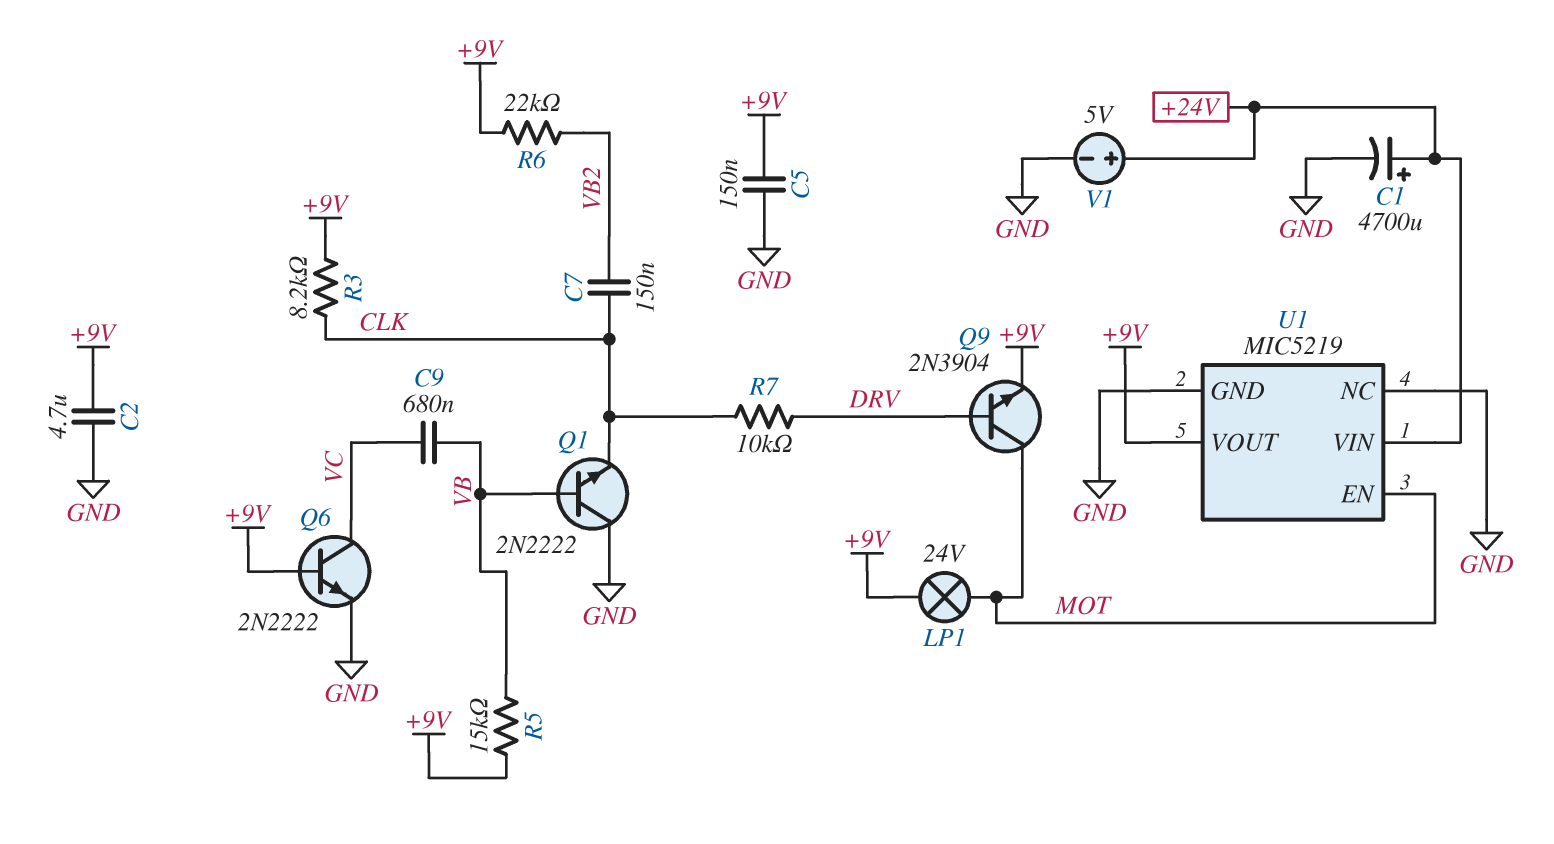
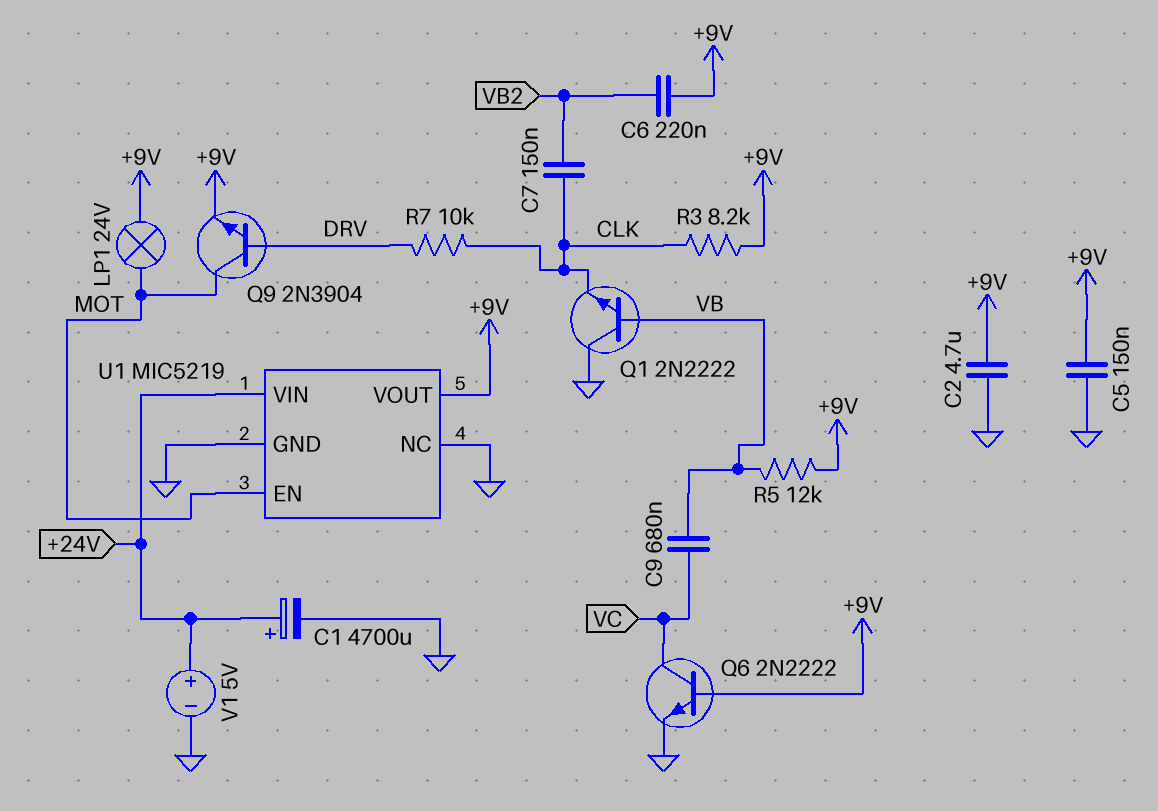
C6: none -> 220nF (+9V, VB2)
R5: 15k (+9V, VB) -> 12k (+9V, VB)
R6: 22k (+9V, VB2) -> none

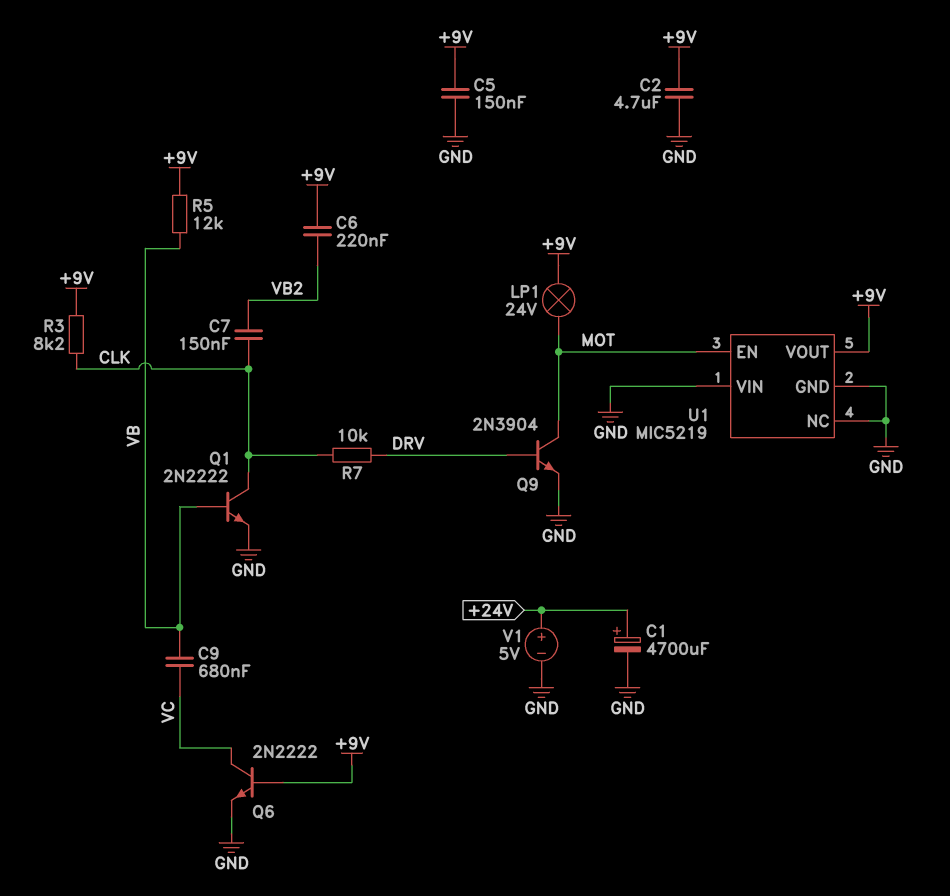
Q1: NPN 2N2222 (B VB, C GND, E CLK) -> NPN 2N2222 (B VB, C CLK, E GND)
Q9: NPN 2N3904 (B DRV, C MOT, E +9V) -> NPN 2N3904 (B DRV, C MOT, E GND)
U1 pin VIN: +24V -> GND

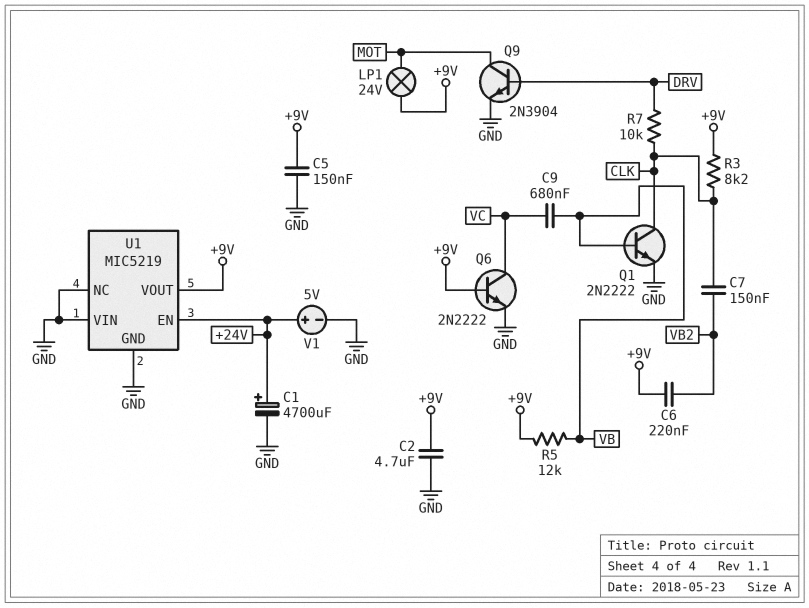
U1 pin EN: MOT -> +24V

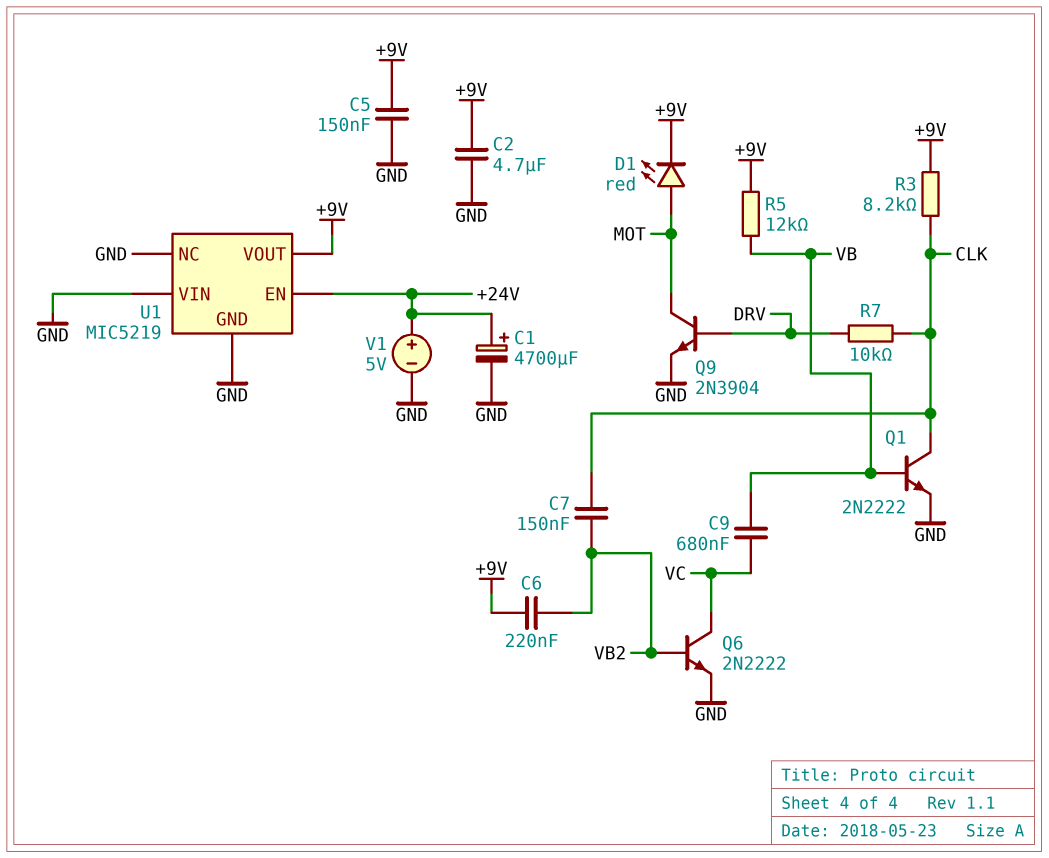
D1: none -> LED red (A MOT, K +9V)
LP1: lamp 24V (+9V, MOT) -> none
Q6: NPN 2N2222 (B +9V, C VC, E GND) -> NPN 2N2222 (B VB2, C VC, E GND)

